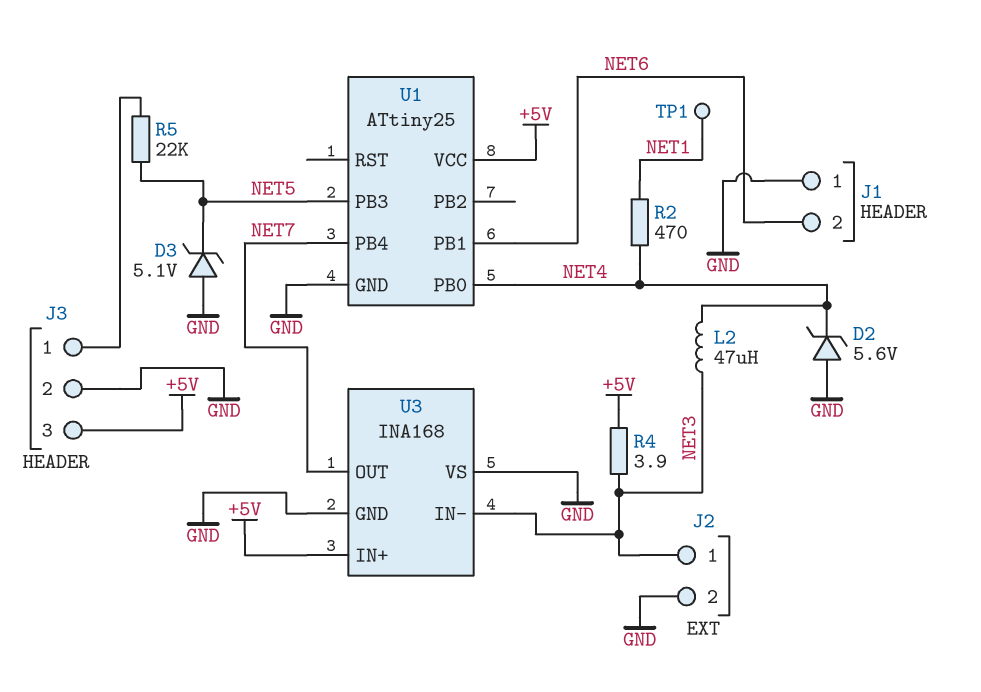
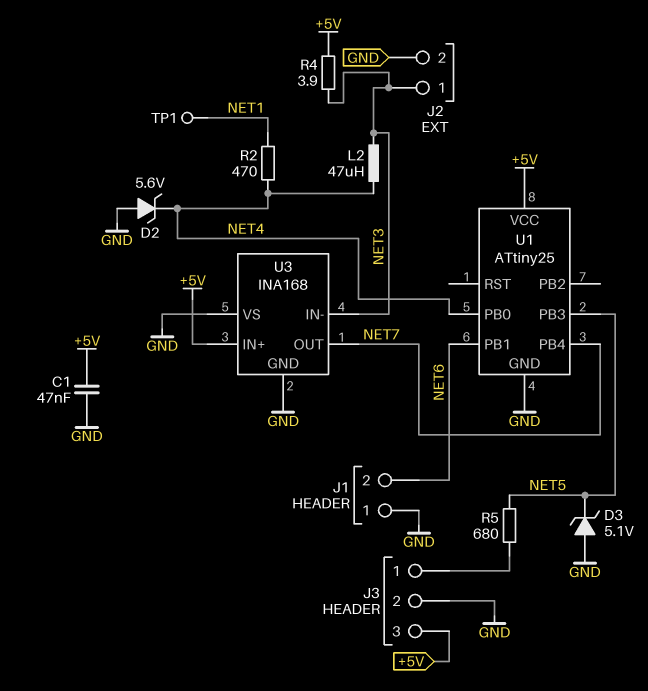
C1: none -> 47nF (+5V, GND)
R5: 22k (J3/1, NET5) -> 680 (J3/1, NET5)

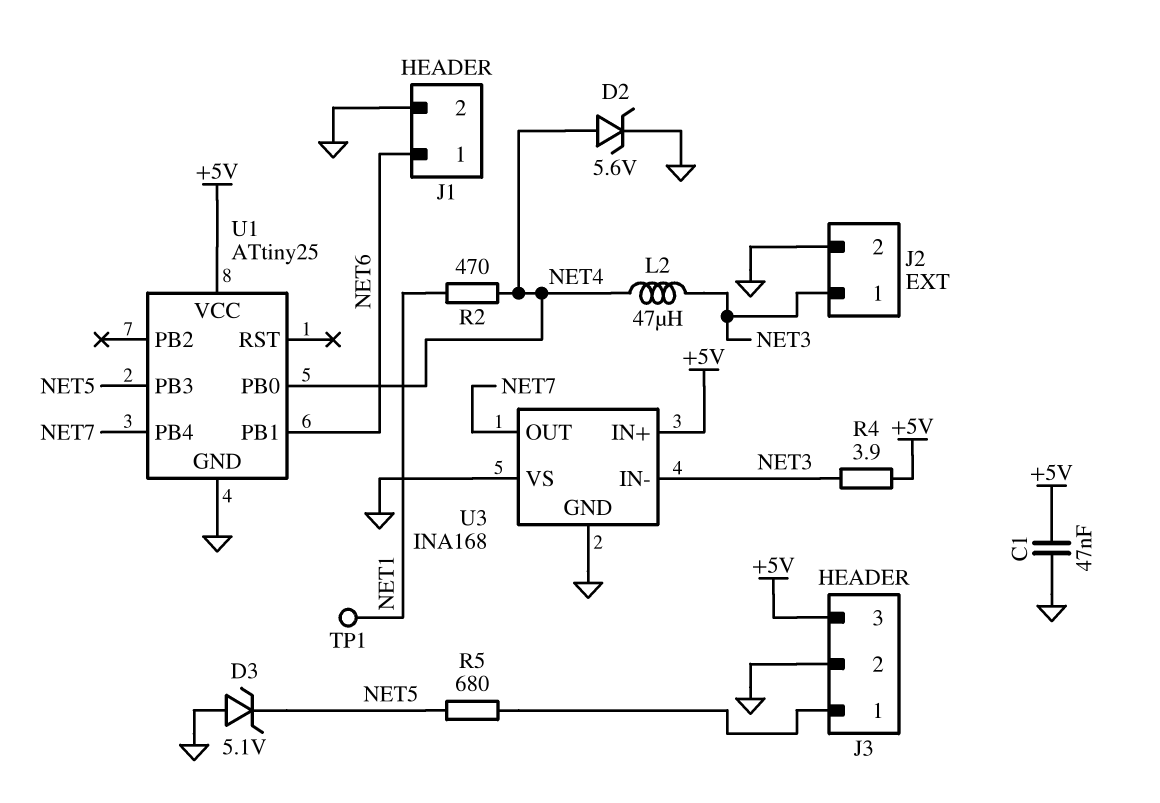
D2: zener 5.6V (A GND, K NET4) -> zener 5.6V (A NET4, K GND)
J1 pin 1: GND -> NET6
J1 pin 2: NET6 -> GND

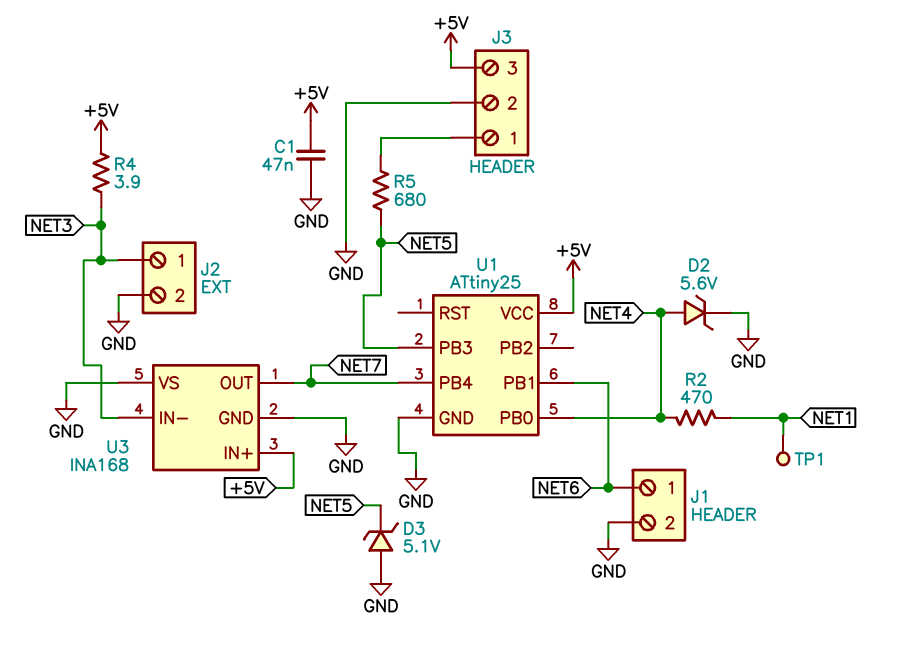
L2: 47uH (NET3, NET4) -> none

